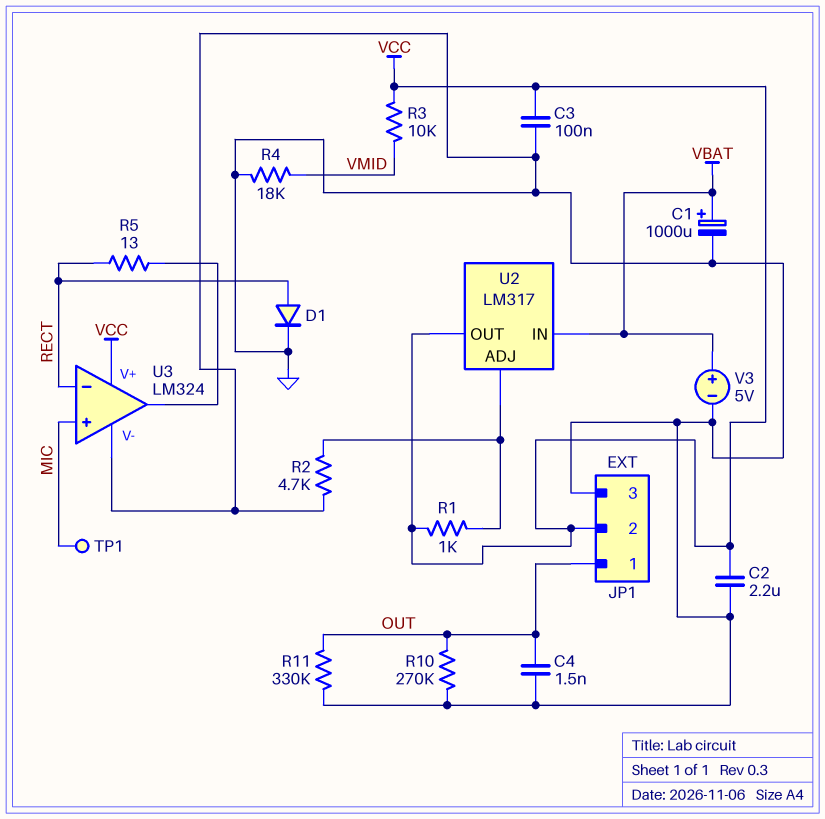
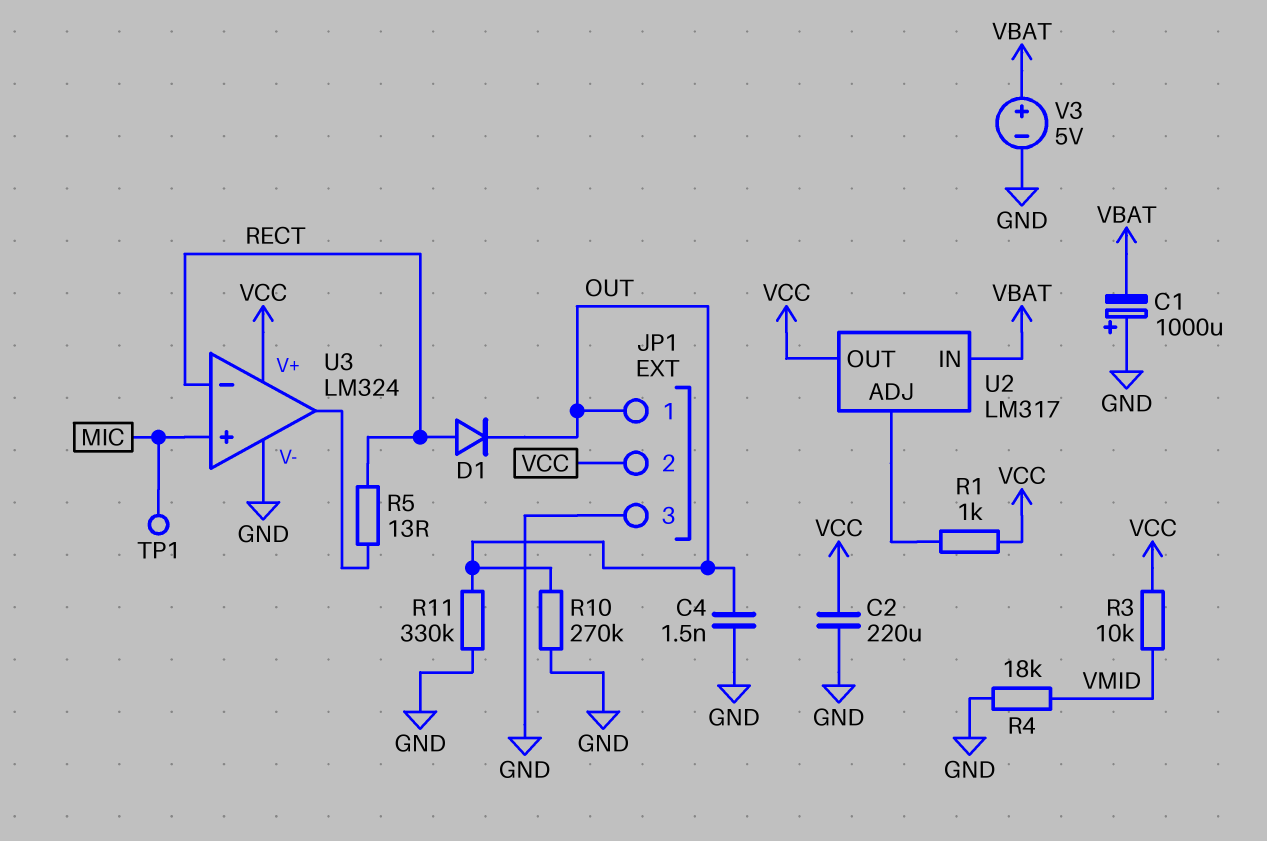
C1: 1000uF (plus VBAT, minus GND) -> 1000uF (plus GND, minus VBAT)
C2: 2.2uF (GND, VCC) -> 220uF (GND, VCC)
C3: 100nF (GND, VCC) -> none
D1: diode (A RECT, K GND) -> diode (A RECT, K OUT)
R2: 4.7k (GND, U2/ADJ) -> none

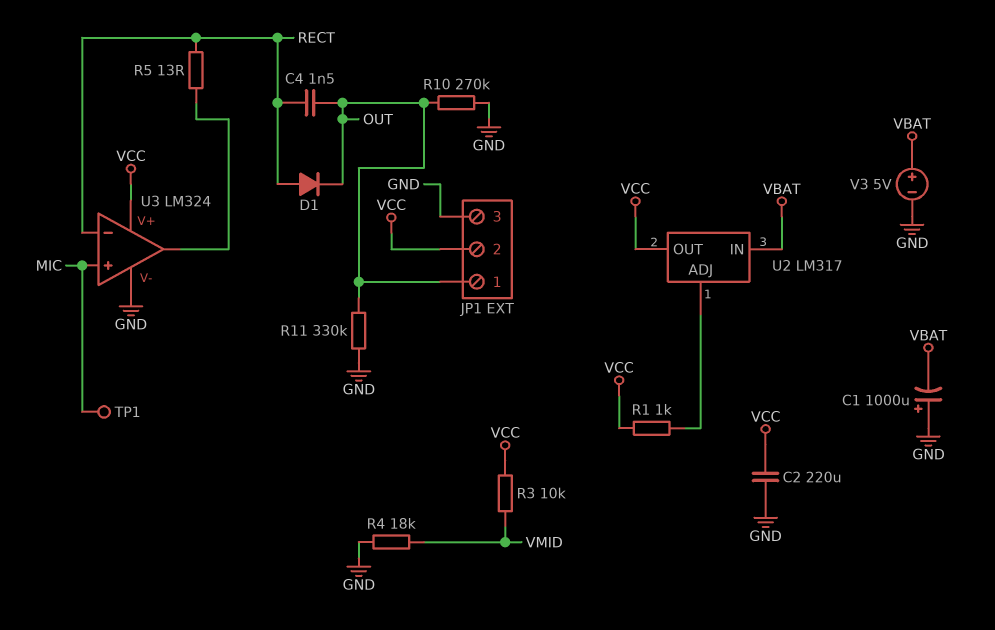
C4: 1.5nF (GND, OUT) -> 1.5nF (OUT, RECT)

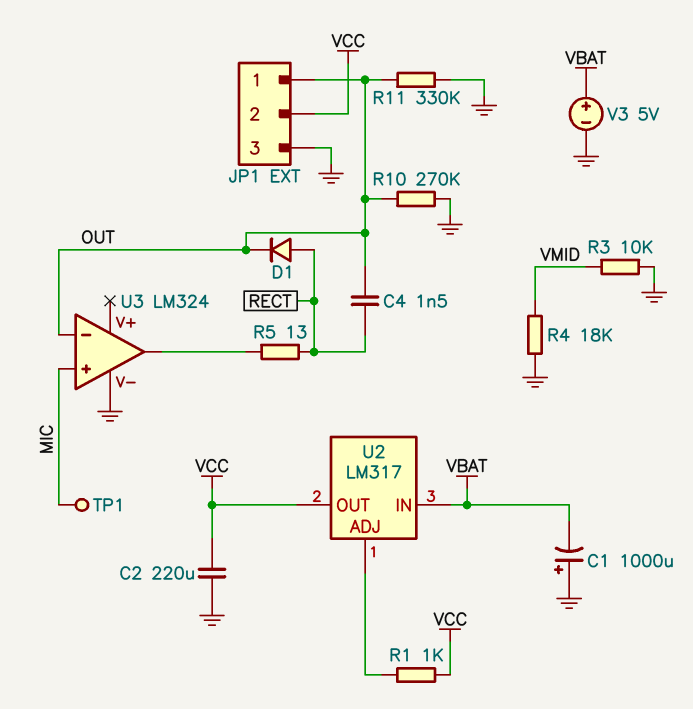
R3: 10k (VCC, VMID) -> 10k (GND, VMID)
U3 pin V+: VCC -> none
U3 pin in-: RECT -> OUT

